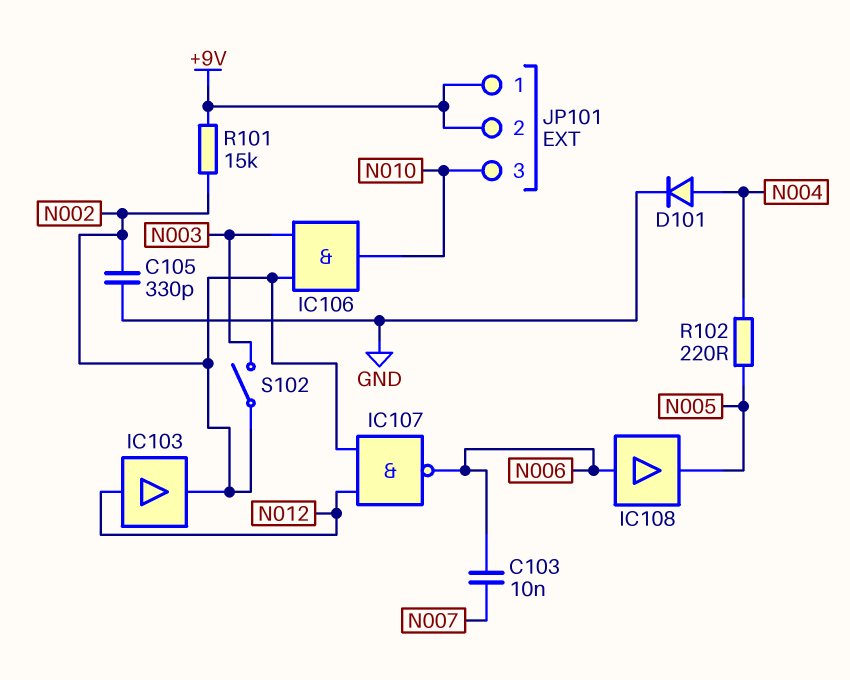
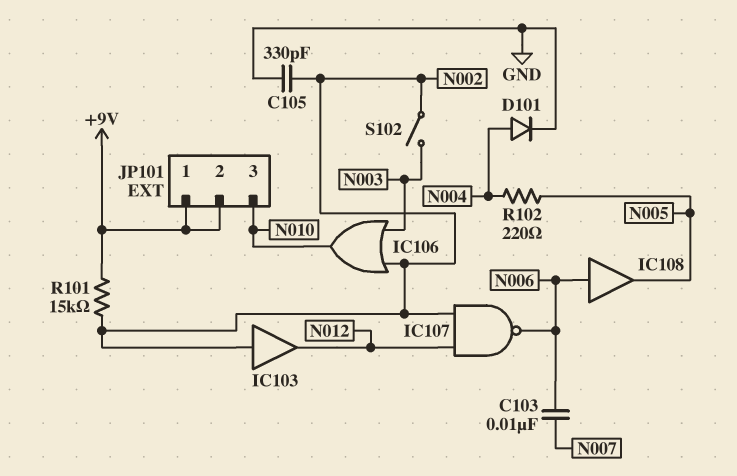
IC103: buffer (in N012, out N002) -> buffer (in N002, out N012)
IC106: AND (in N002, in N003, out N010) -> OR (in N002, in N003, out N010)

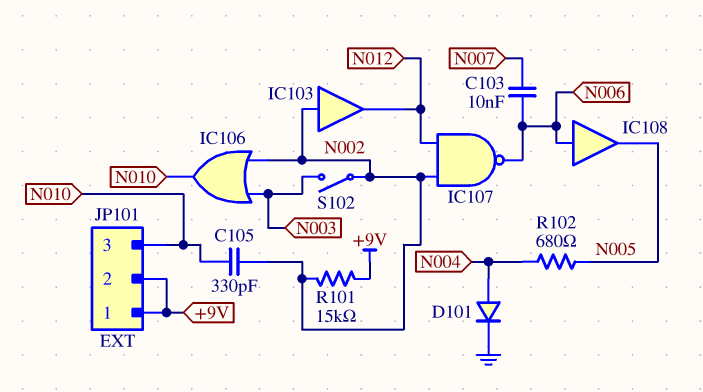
C105: 330pF (GND, N002) -> 330pF (N002, N010)
R102: 220 (N004, N005) -> 680 (N004, N005)

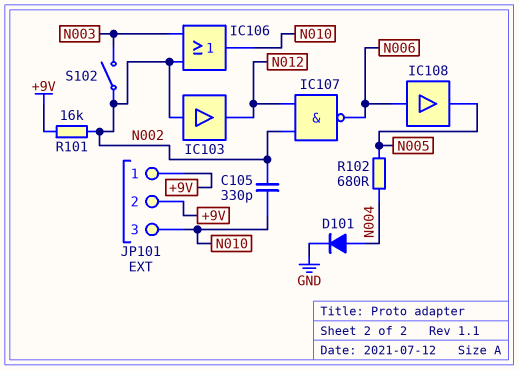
C103: 10nF (N006, N007) -> none
R101: 15k (+9V, N002) -> 16k (+9V, N002)

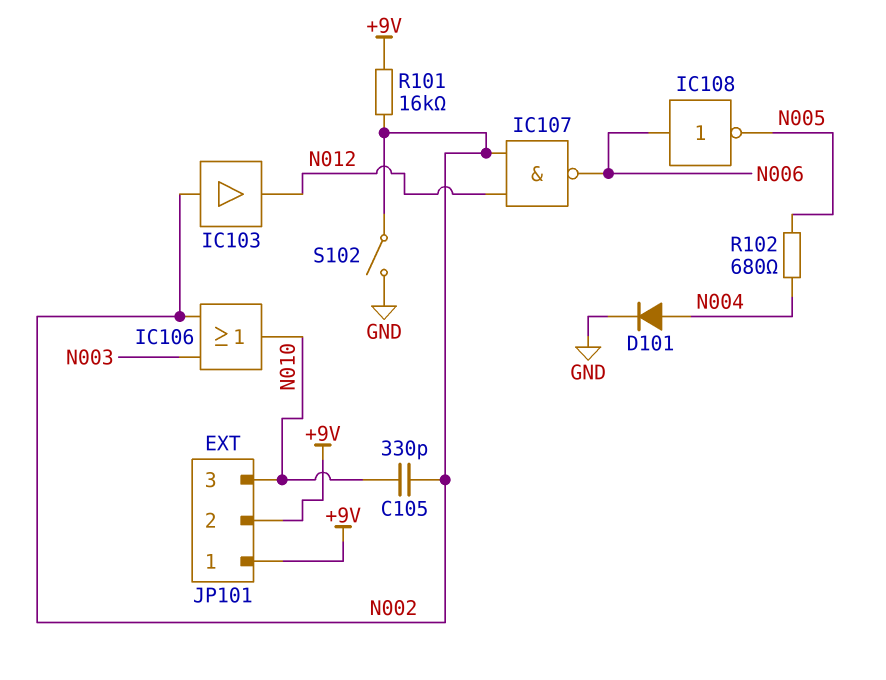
IC108: buffer (in N006, out N005) -> NOT (in N006, out N005)
S102: switch (N002, N003) -> switch (GND, N002)

